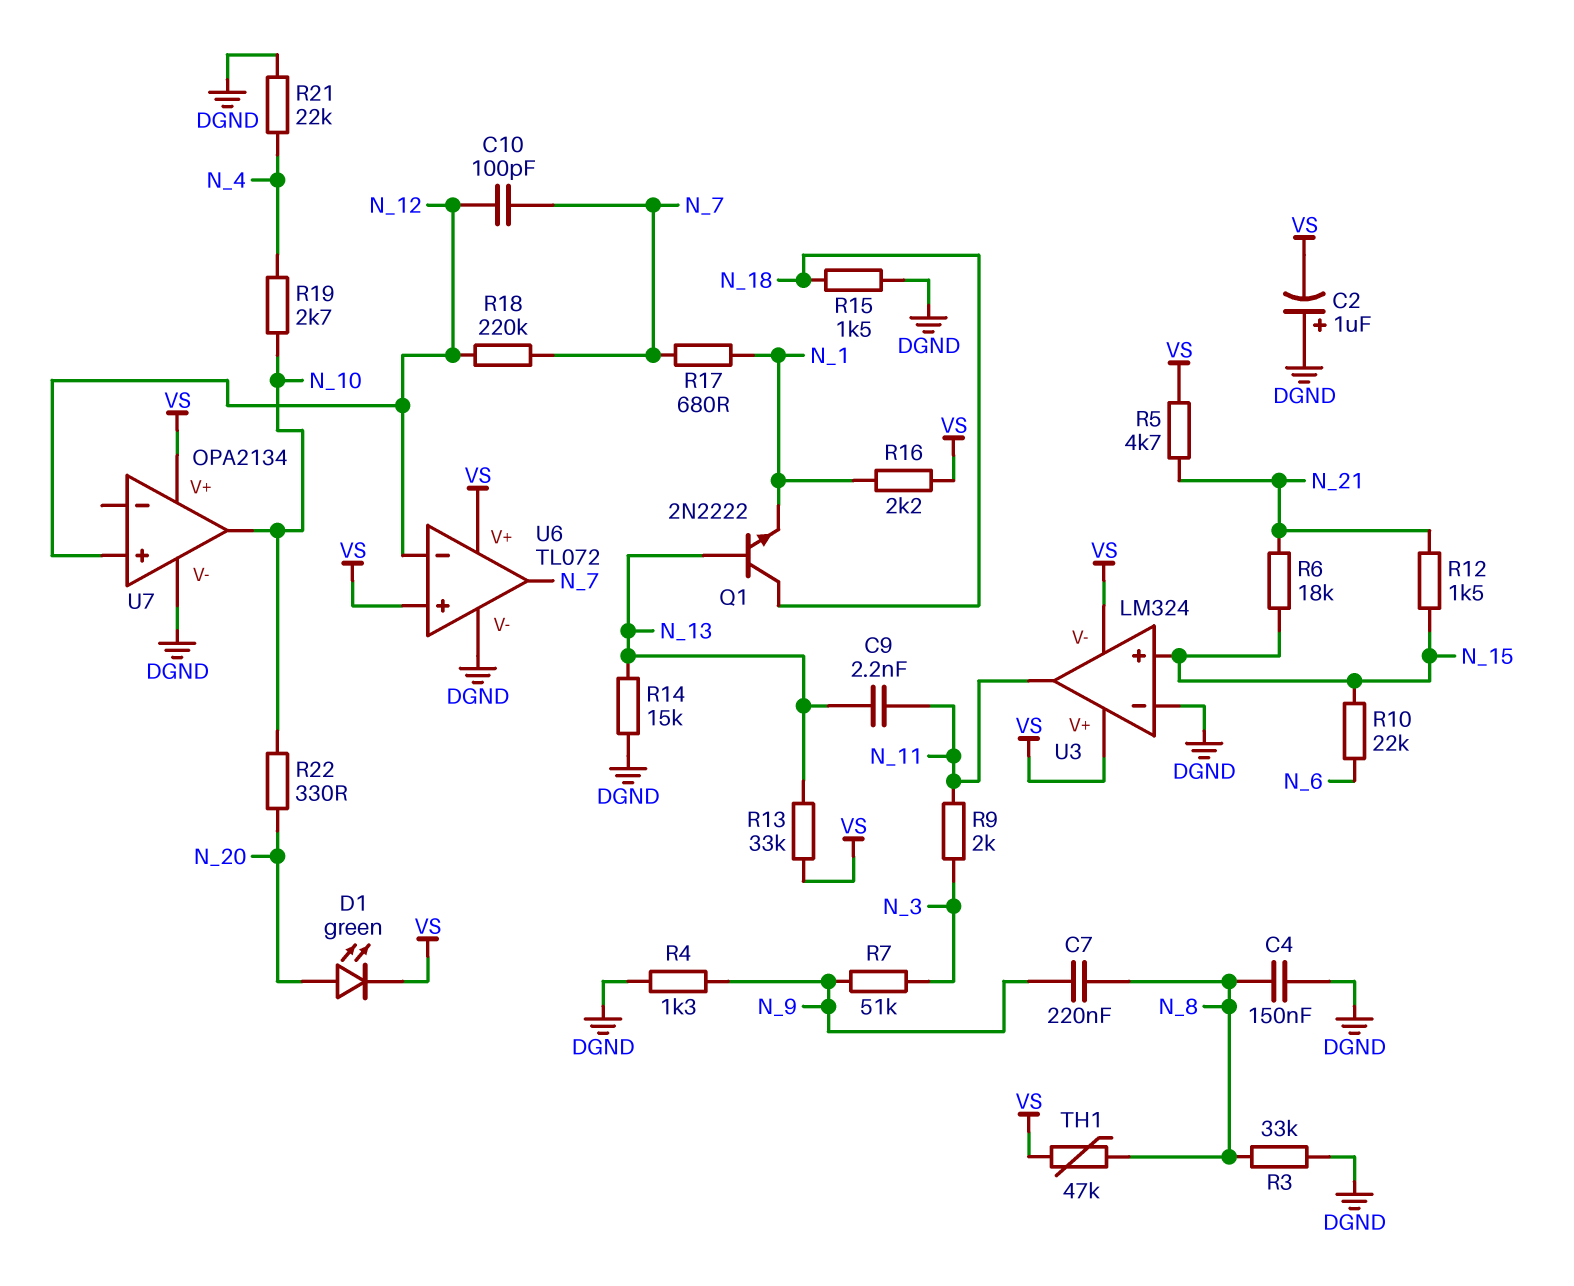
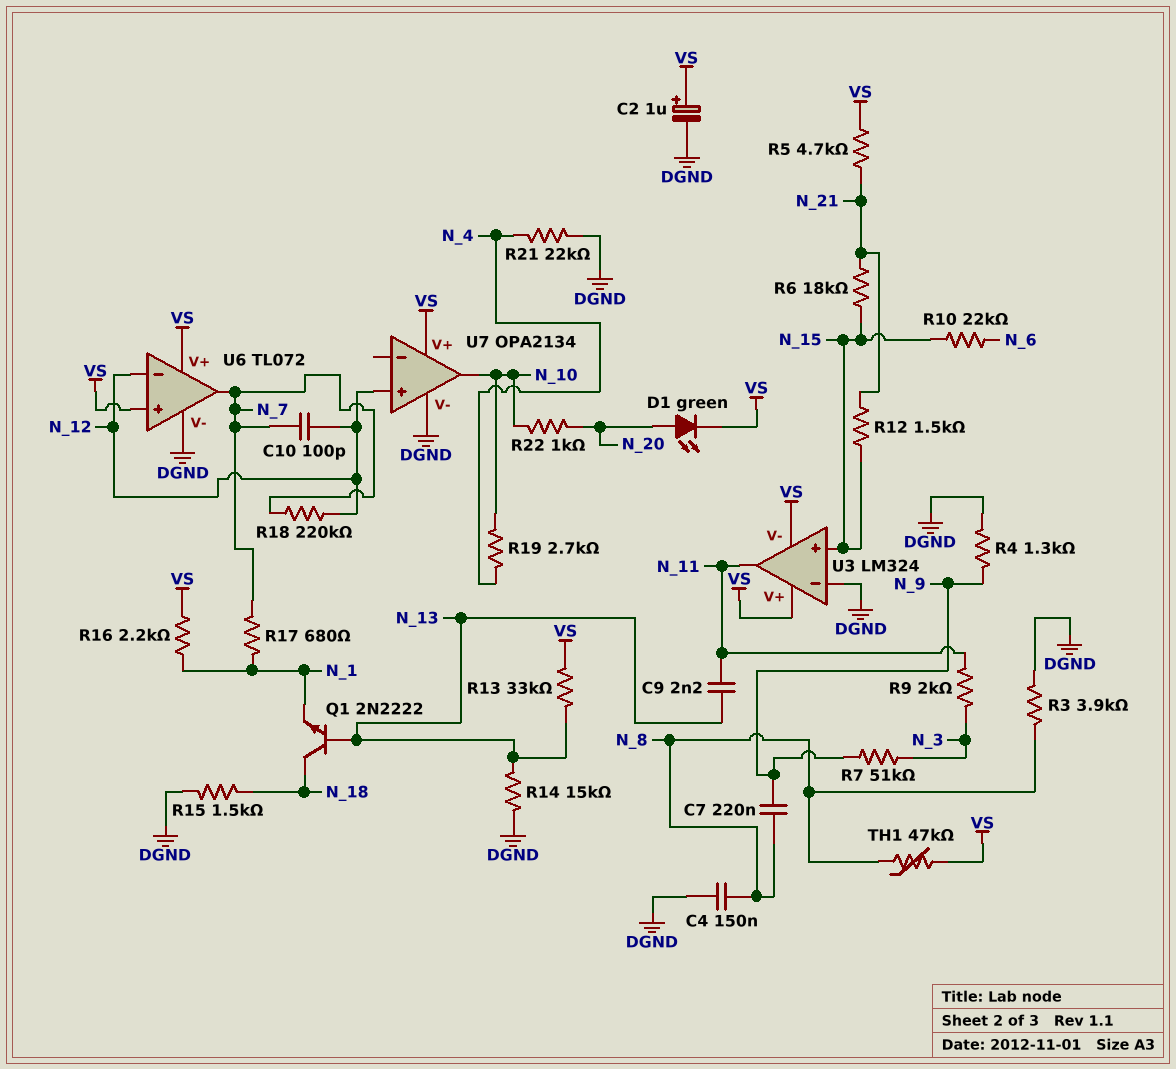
C2: 1uF (plus DGND, minus VS) -> 1uF (plus VS, minus DGND)
R3: 33k (DGND, N_8) -> 3.9k (DGND, N_8)
R22: 330 (N_10, N_20) -> 1k (N_10, N_20)

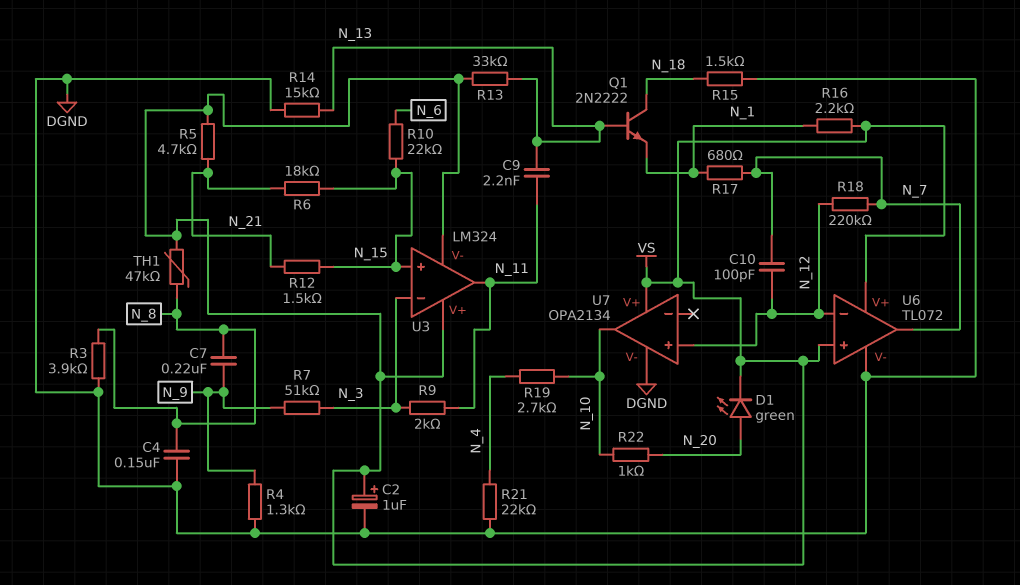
U3 pin in-: DGND -> N_3

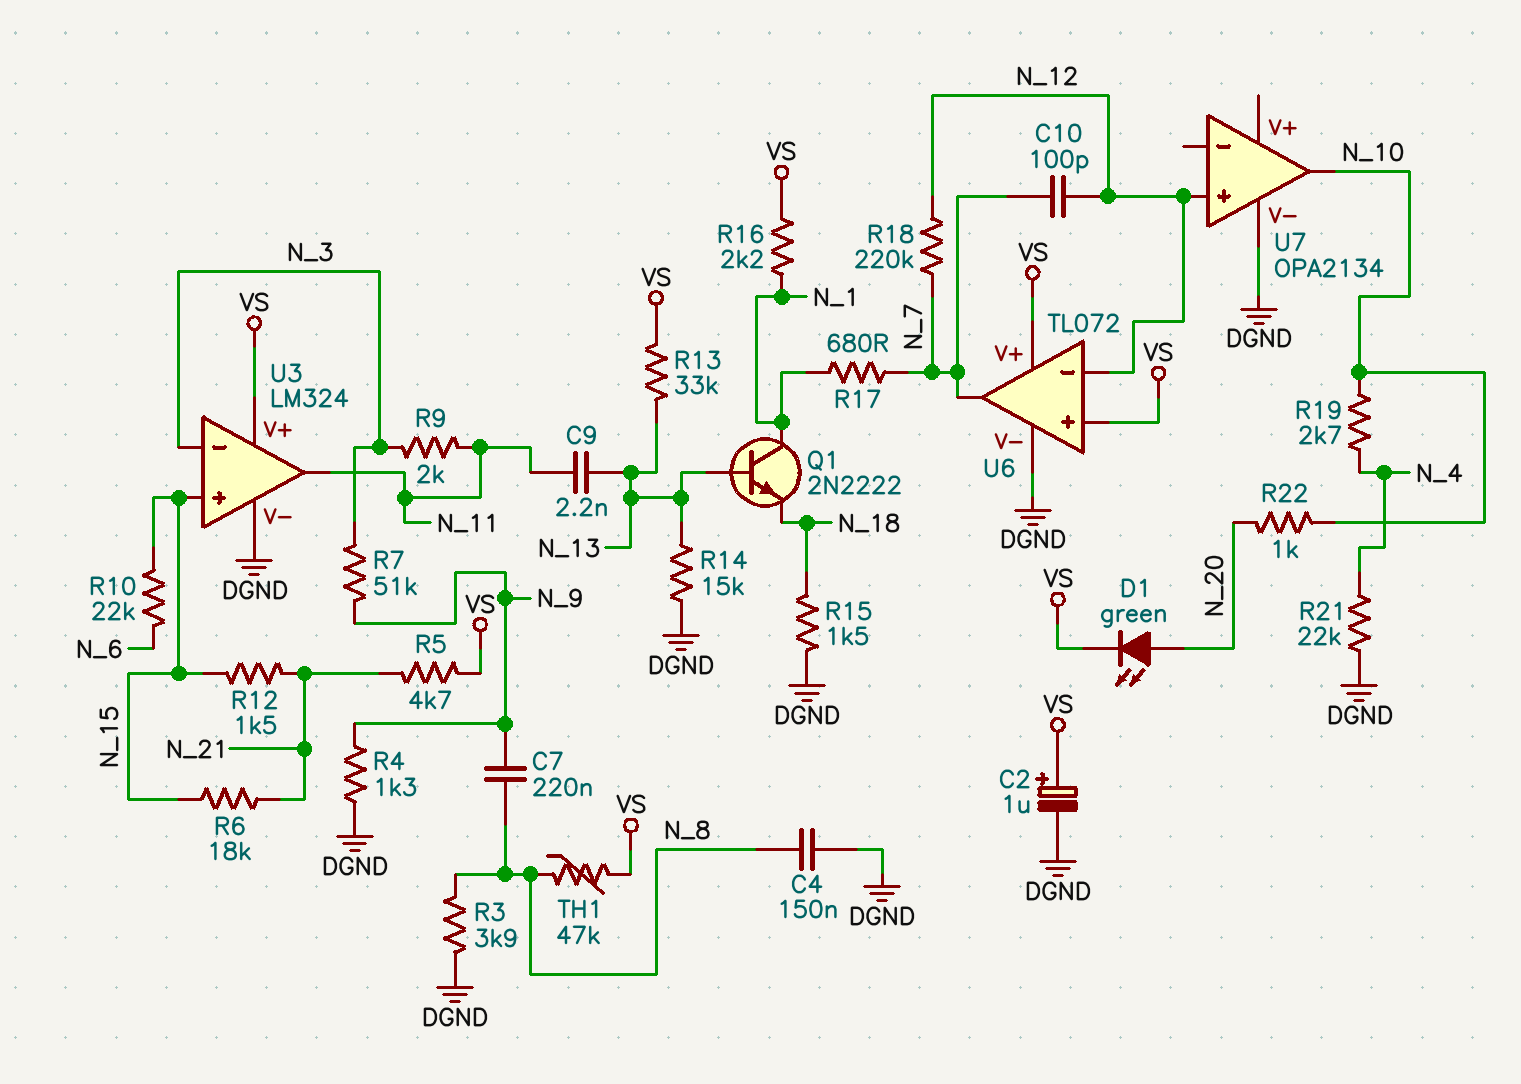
Q1: NPN 2N2222 (B N_13, C N_18, E N_1) -> NPN 2N2222 (B N_13, C N_1, E N_18)
U3 pin V-: VS -> DGND
U7 pin V+: VS -> none

